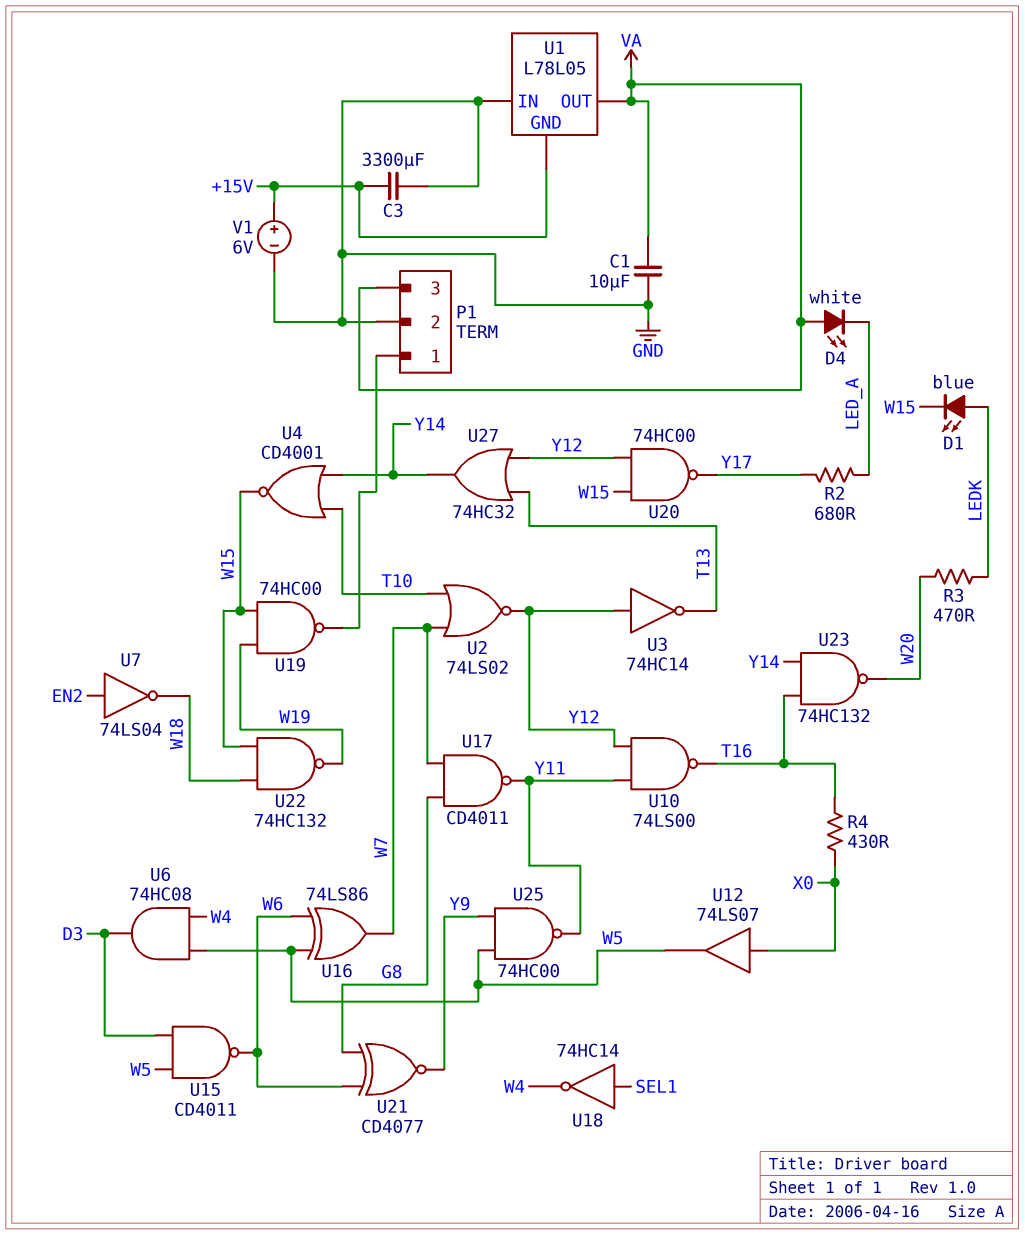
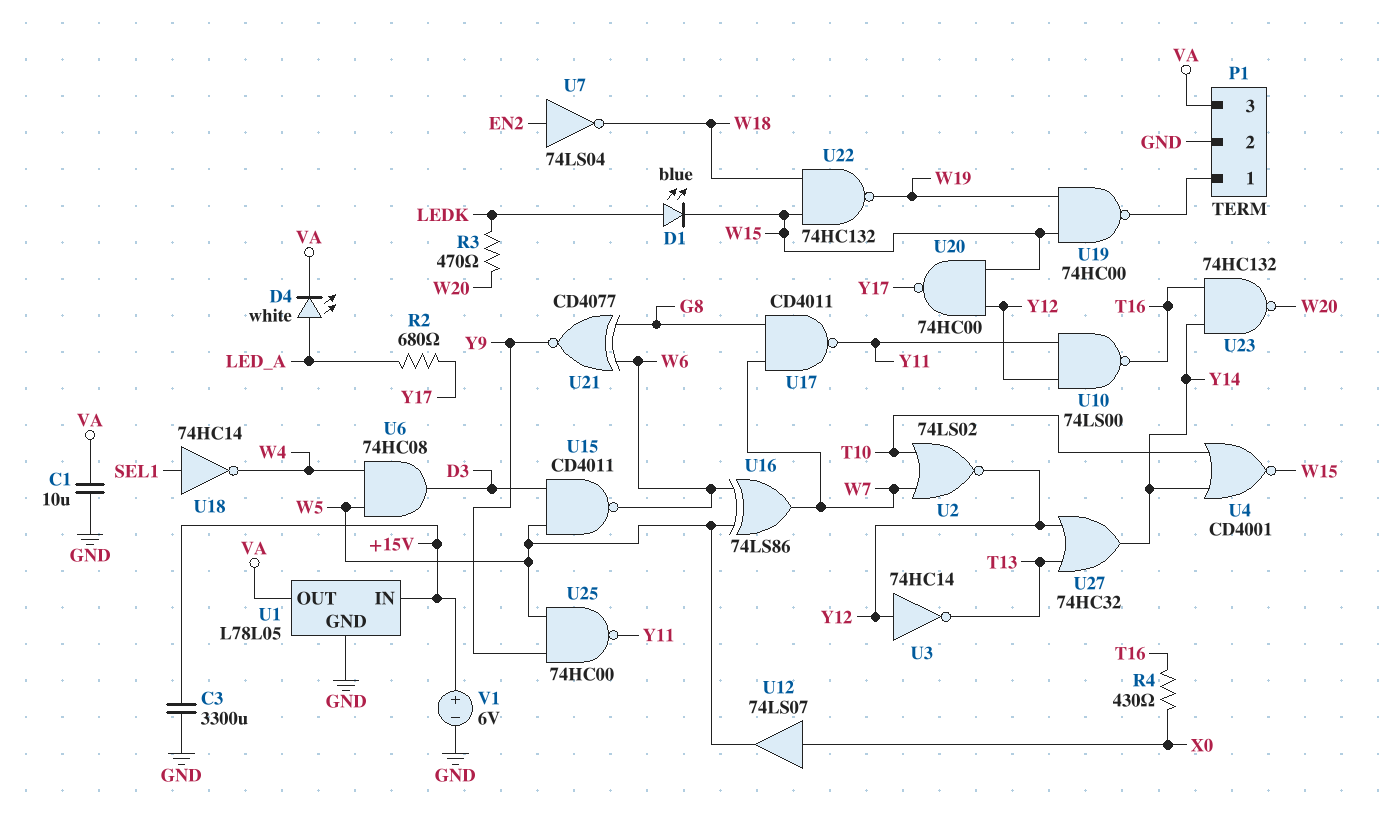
D4: LED white (A VA, K LED_A) -> LED white (A LED_A, K VA)
U1 pin GND: +15V -> GND
U1 pin IN: GND -> +15V

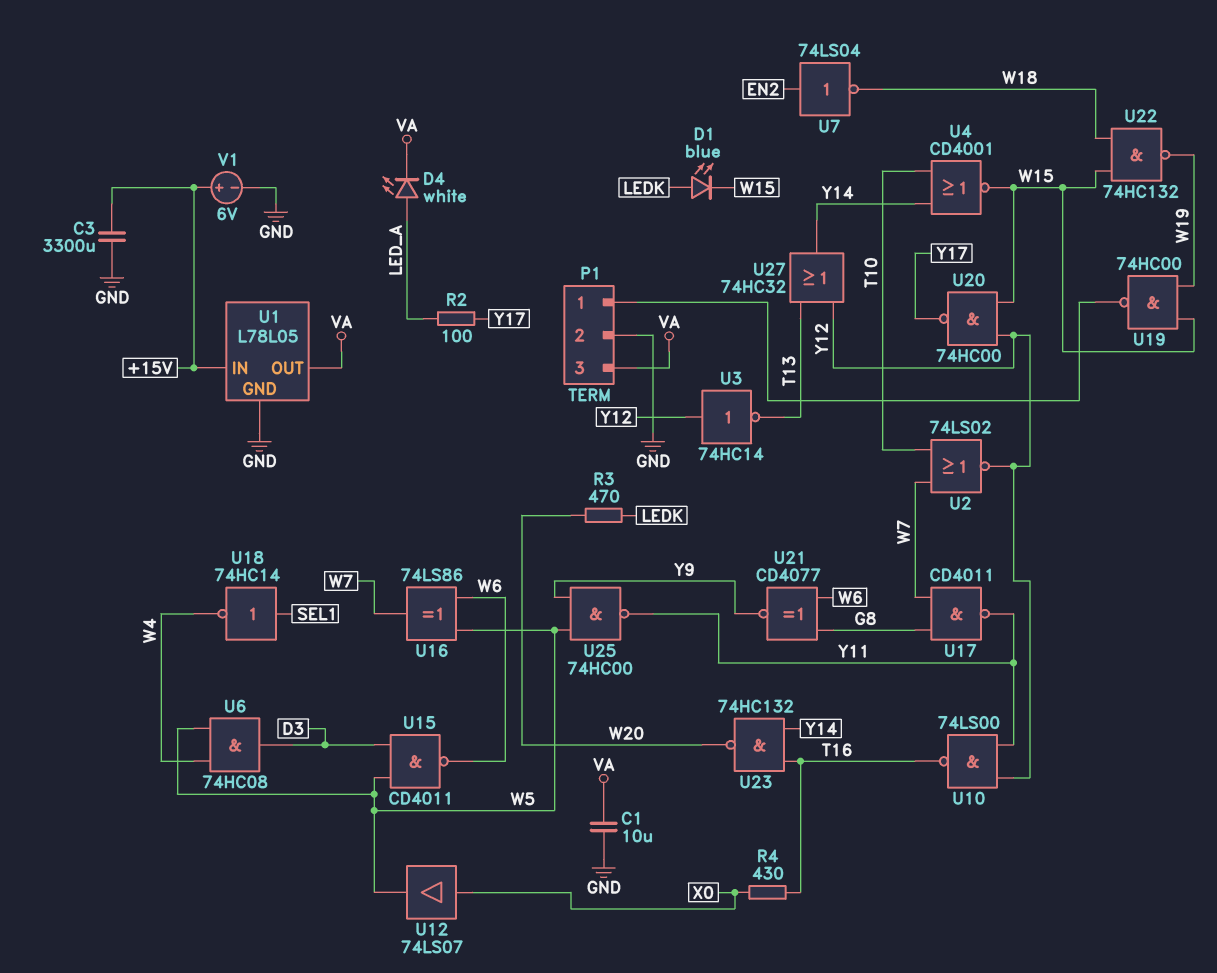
R2: 680 (LED_A, Y17) -> 100 (LED_A, Y17)

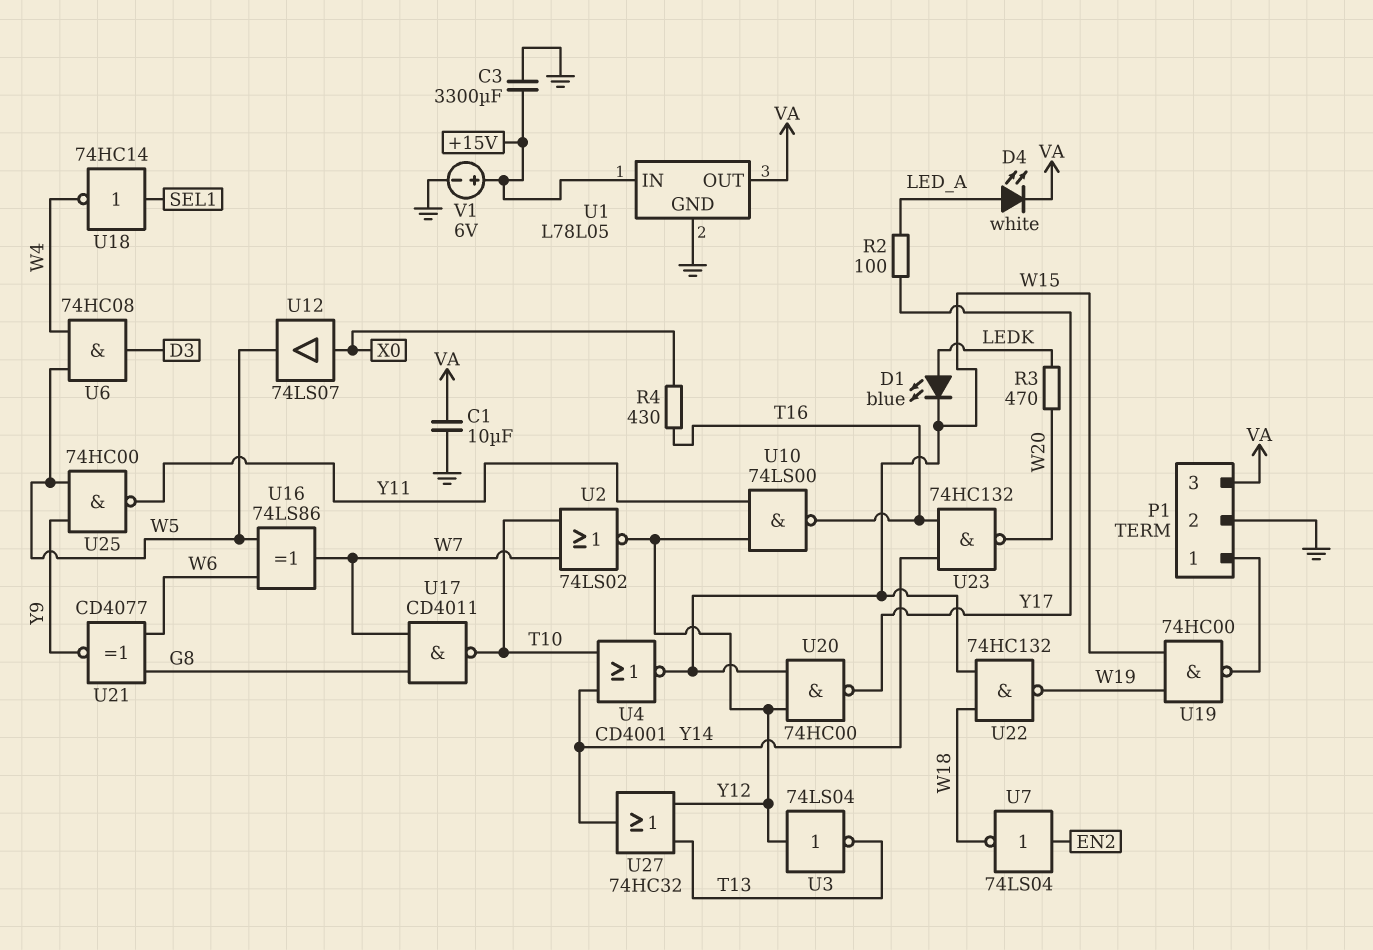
U3: NOT 74HC14 (in Y12, out T13) -> NOT 74LS04 (in Y12, out T13)
U15: NAND CD4011 (in D3, in W5, out W6) -> none
U17: NAND CD4011 (in G8, in W7, out Y11) -> NAND CD4011 (in G8, in W7, out T10)

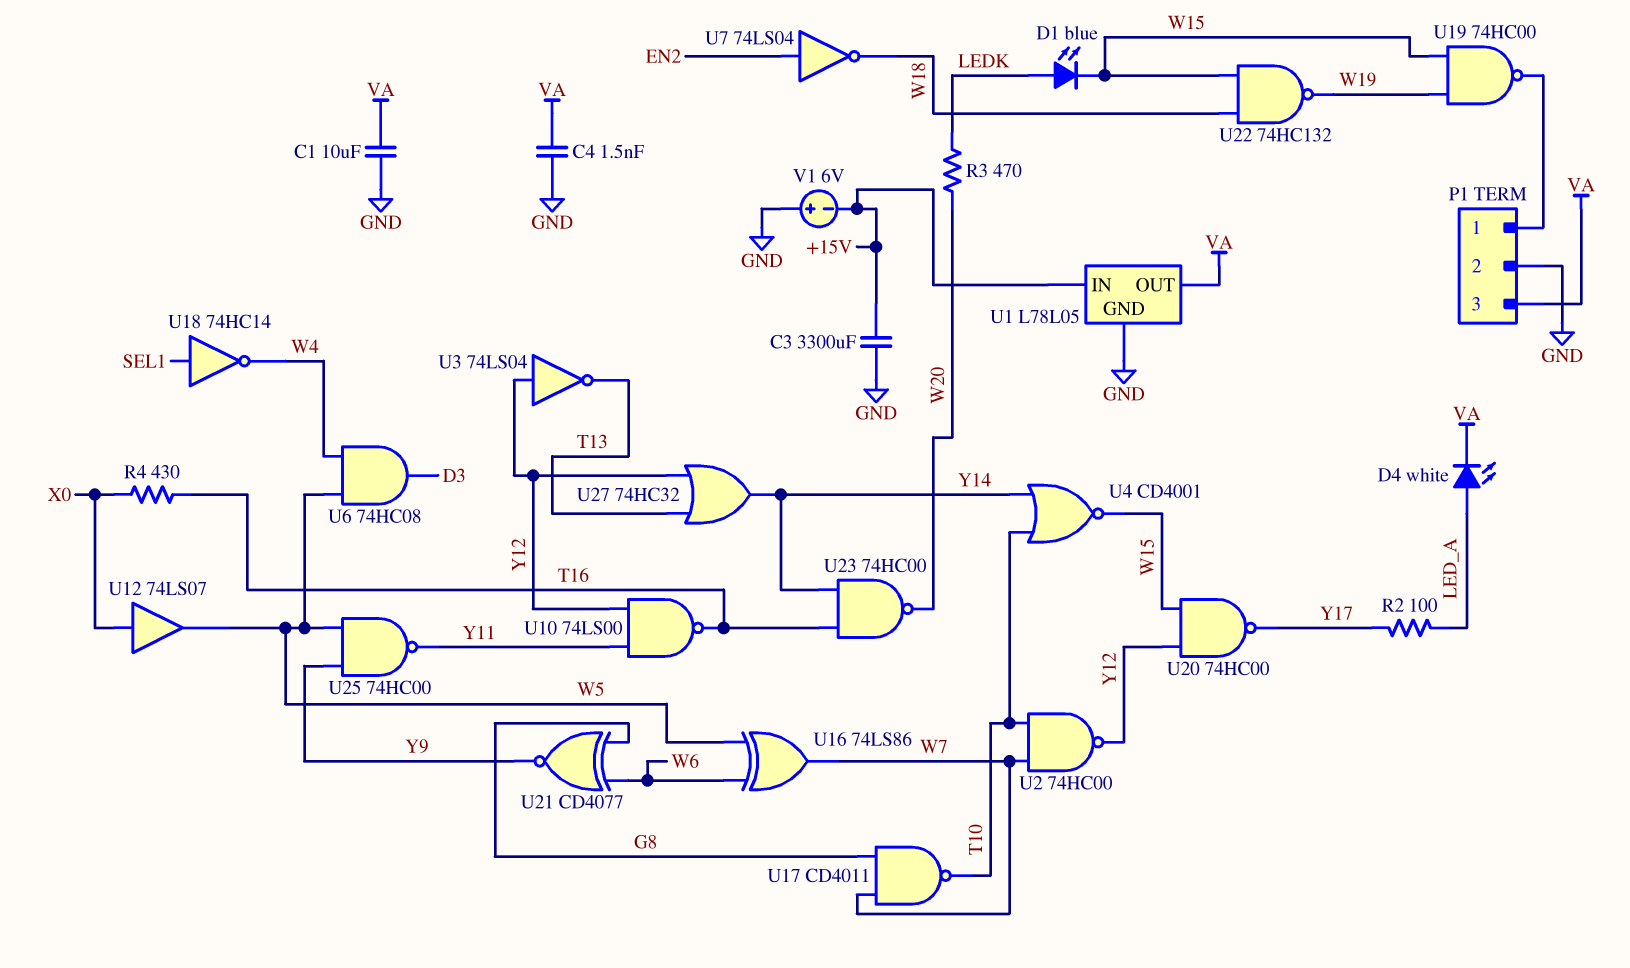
C4: none -> 1.5nF (GND, VA)
U2: NOR 74LS02 (in T10, in W7, out Y12) -> NAND 74HC00 (in T10, in W7, out Y12)
U23: NAND 74HC132 (in T16, in Y14, out W20) -> NAND 74HC00 (in T16, in Y14, out W20)
V1: 6V (plus +15V, minus GND) -> 6V (plus GND, minus +15V)

